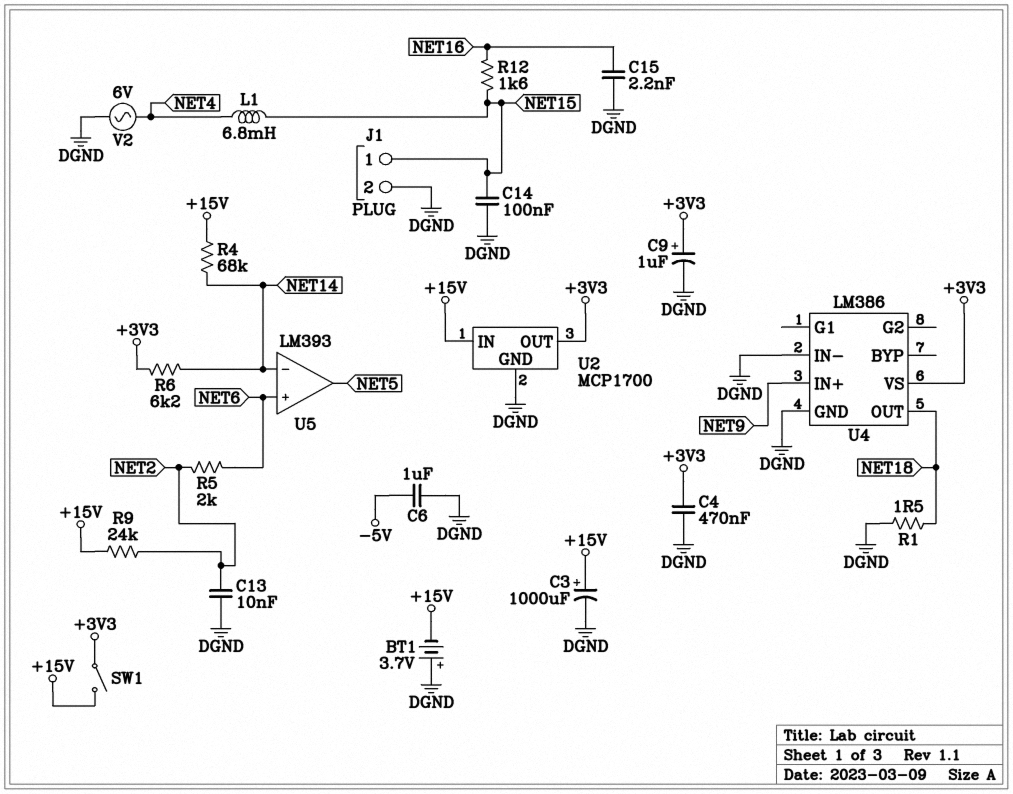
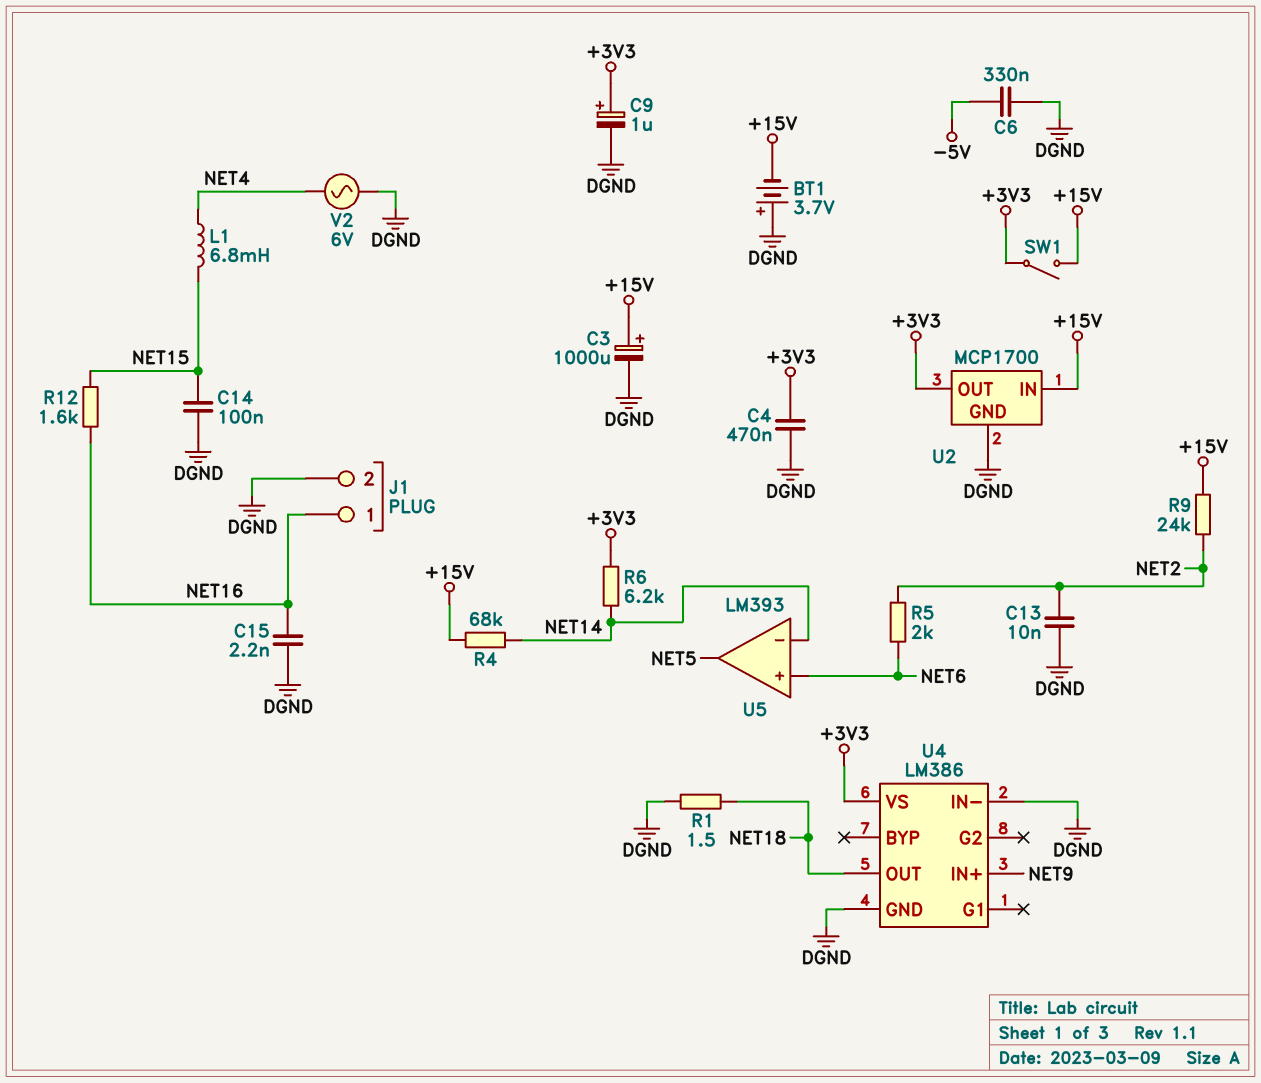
C6: 1uF (-5V, DGND) -> 330nF (-5V, DGND)
J1 pin 1: NET15 -> NET16

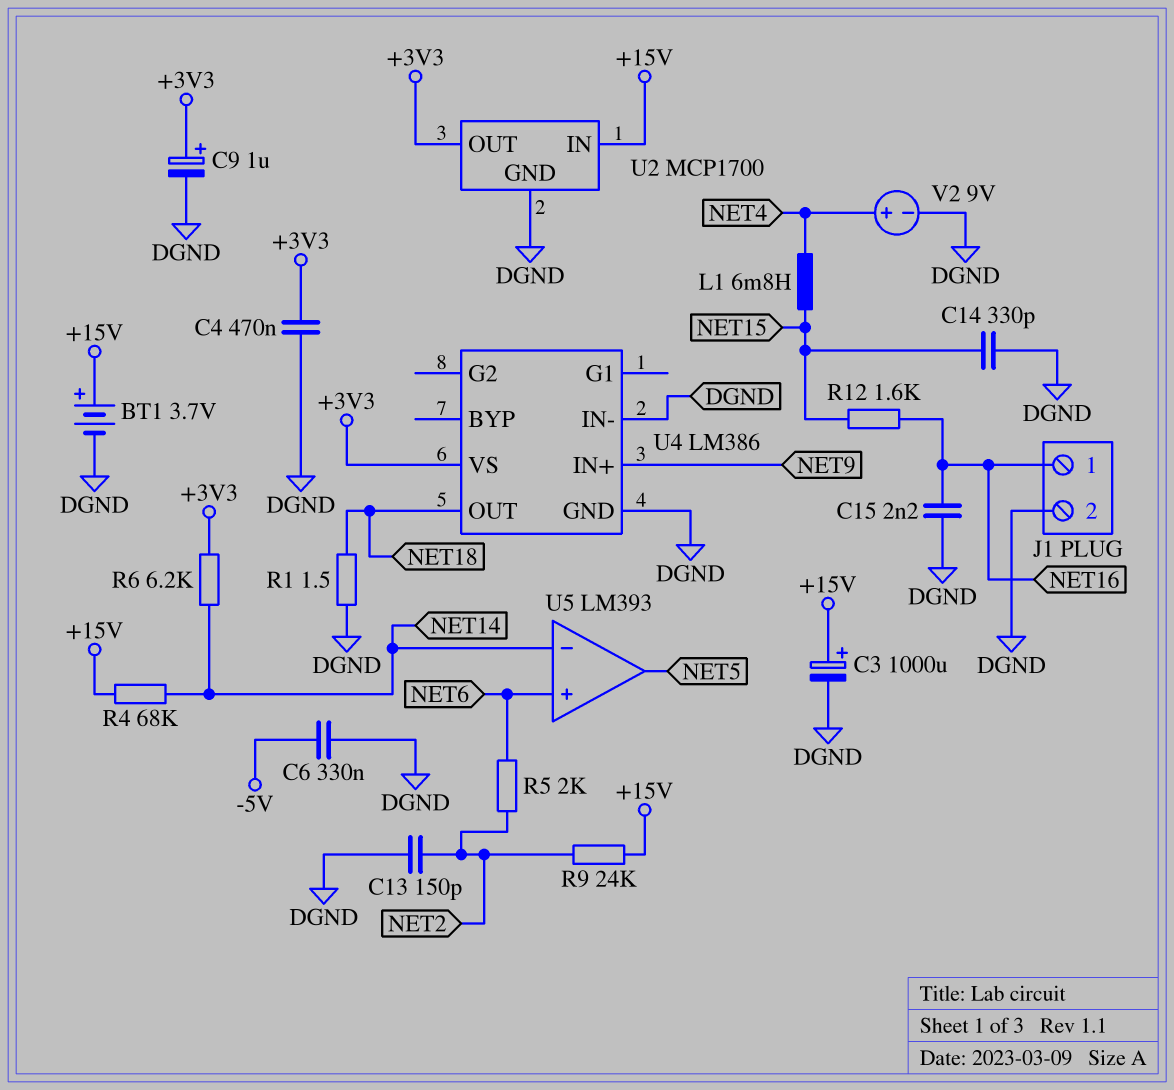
BT1: 3.7V (plus DGND, minus +15V) -> 3.7V (plus +15V, minus DGND)
C13: 10nF (DGND, NET2) -> 150pF (DGND, NET2)
C14: 100nF (DGND, NET15) -> 330pF (DGND, NET15)
SW1: switch (+3V3, +15V) -> none
V2: AC 6V (DGND, NET4) -> 9V (plus NET4, minus DGND)

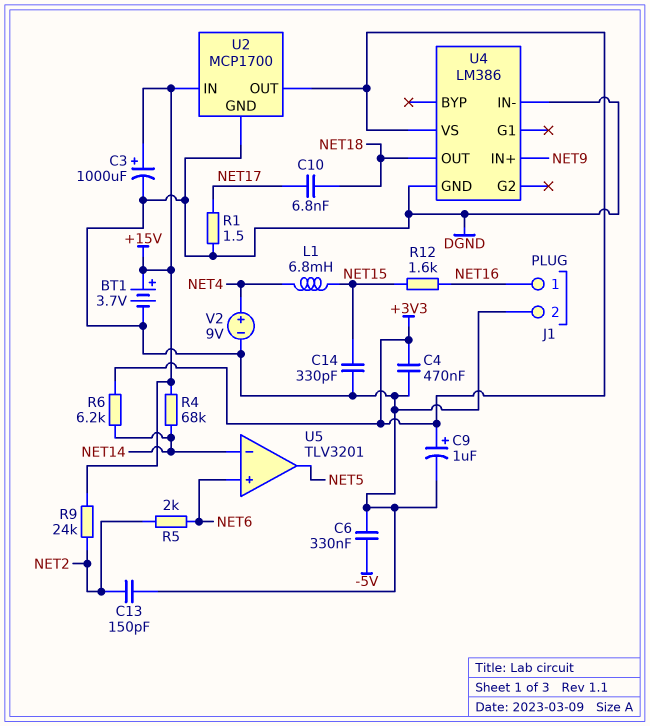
C10: none -> 6.8nF (NET17, NET18)
C15: 2.2nF (DGND, NET16) -> none
R1: 1.5 (DGND, NET18) -> 1.5 (DGND, NET17)
U5: LM393 -> TLV3201

